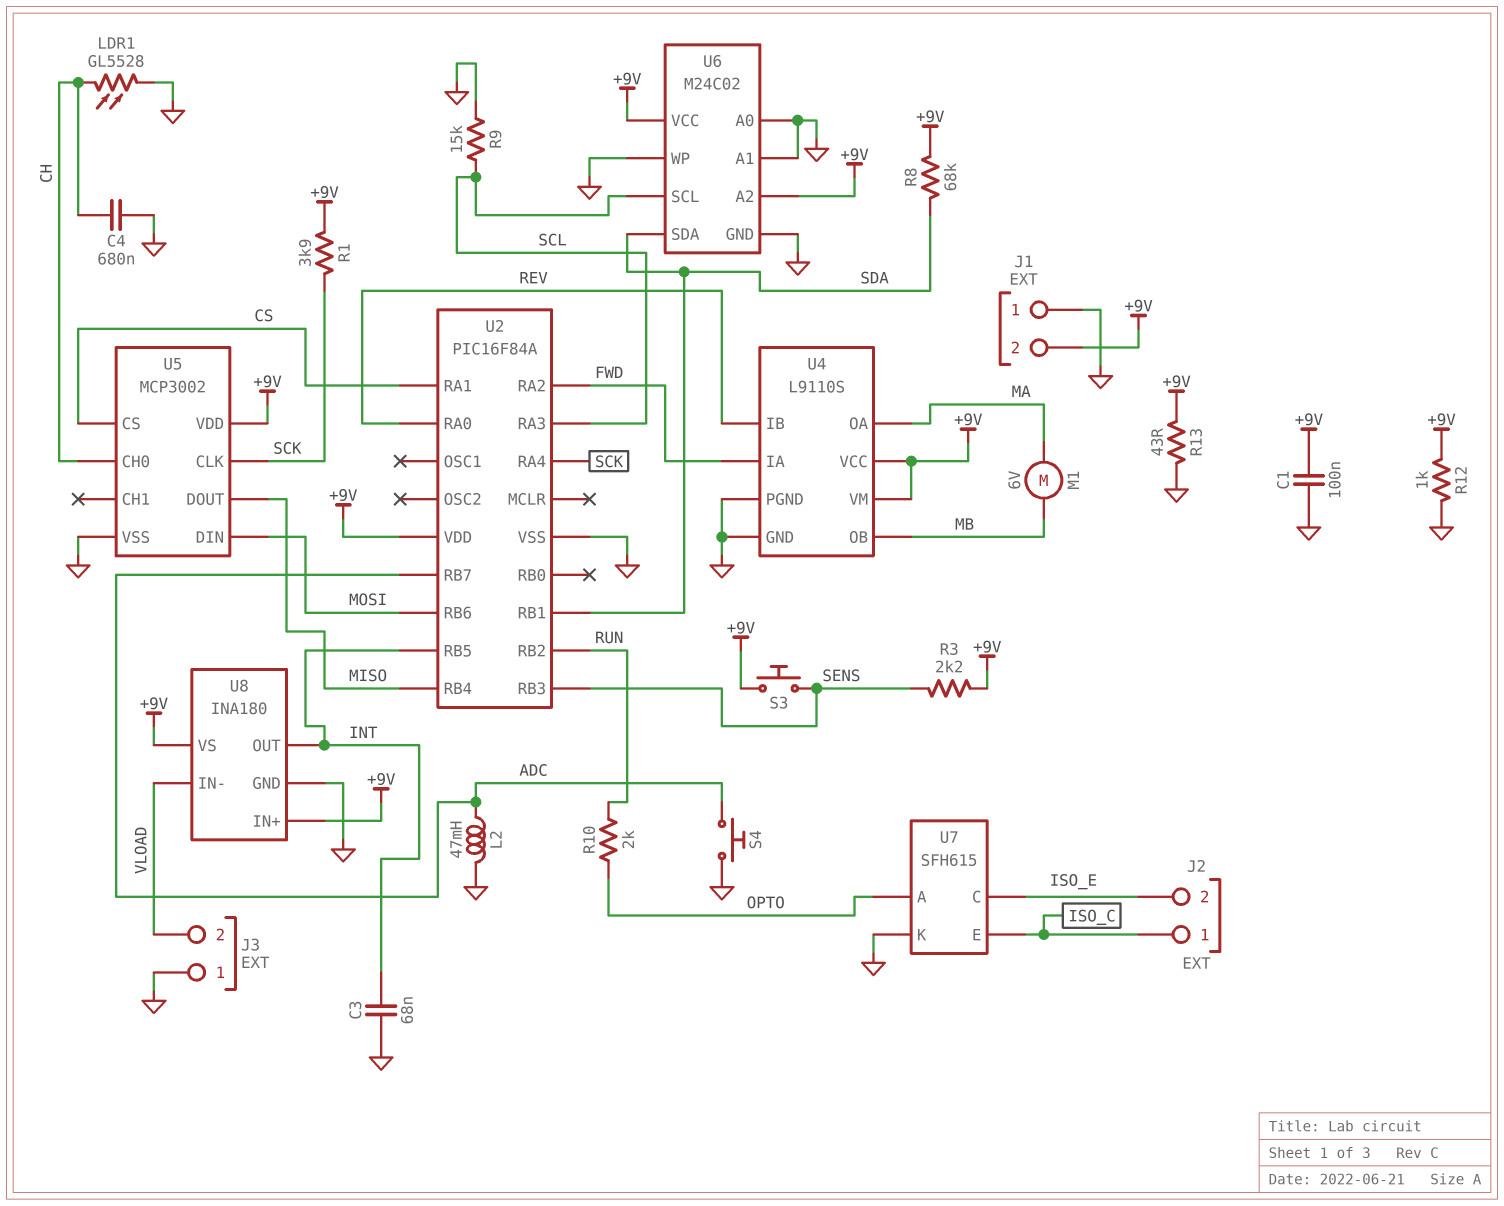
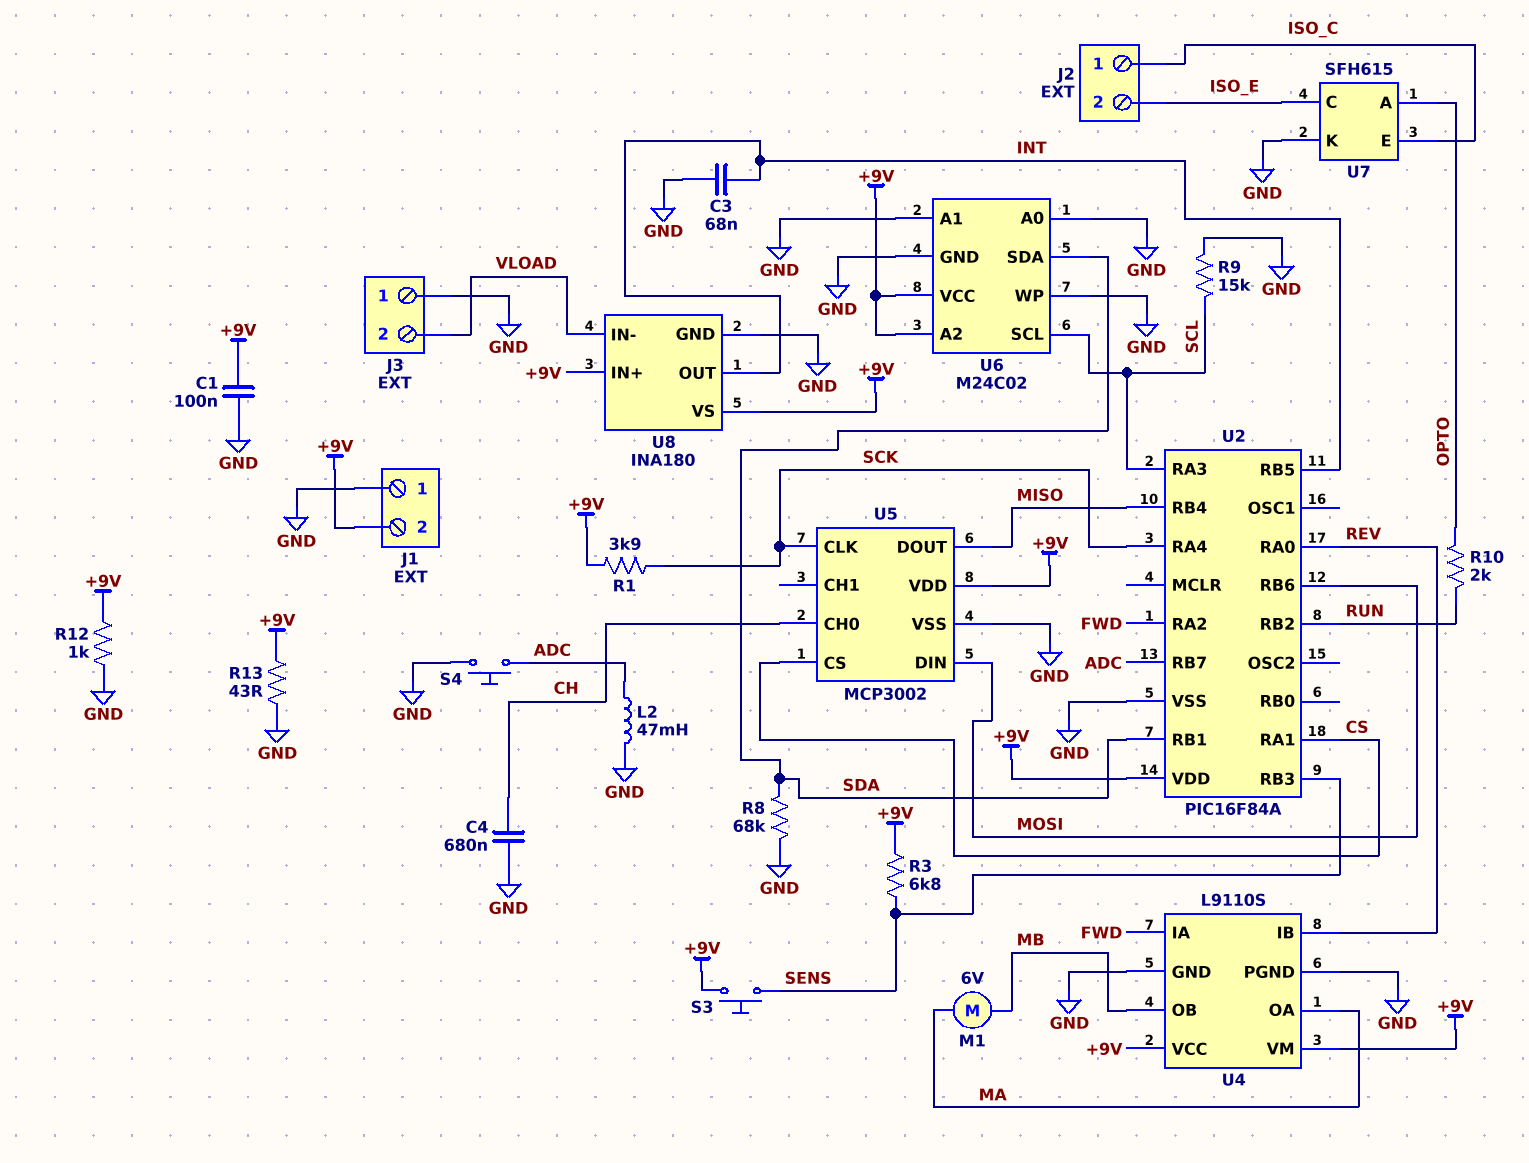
LDR1: GL5528 (CH, GND) -> none
R3: 2.2k (+9V, SENS) -> 6.8k (+9V, SENS)
R8: 68k (+9V, SDA) -> 68k (GND, SDA)

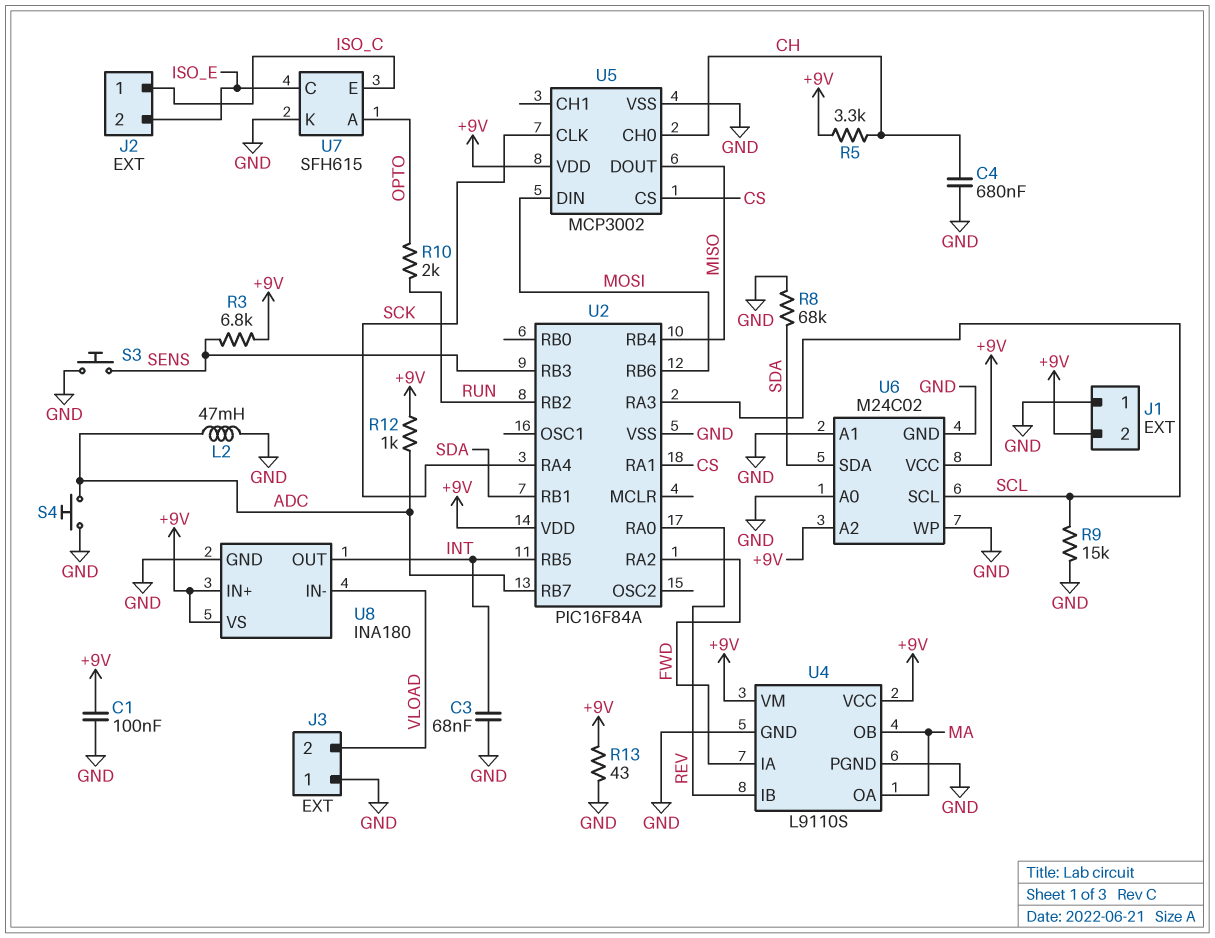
M1: motor 6V (MA, MB) -> none
R1: 3.9k (+9V, SCK) -> none
R5: none -> 3.3k (+9V, CH)
R12: 1k (+9V, GND) -> 1k (+9V, ADC)
S3: button (+9V, SENS) -> button (GND, SENS)
U4 pin OB: MB -> MA

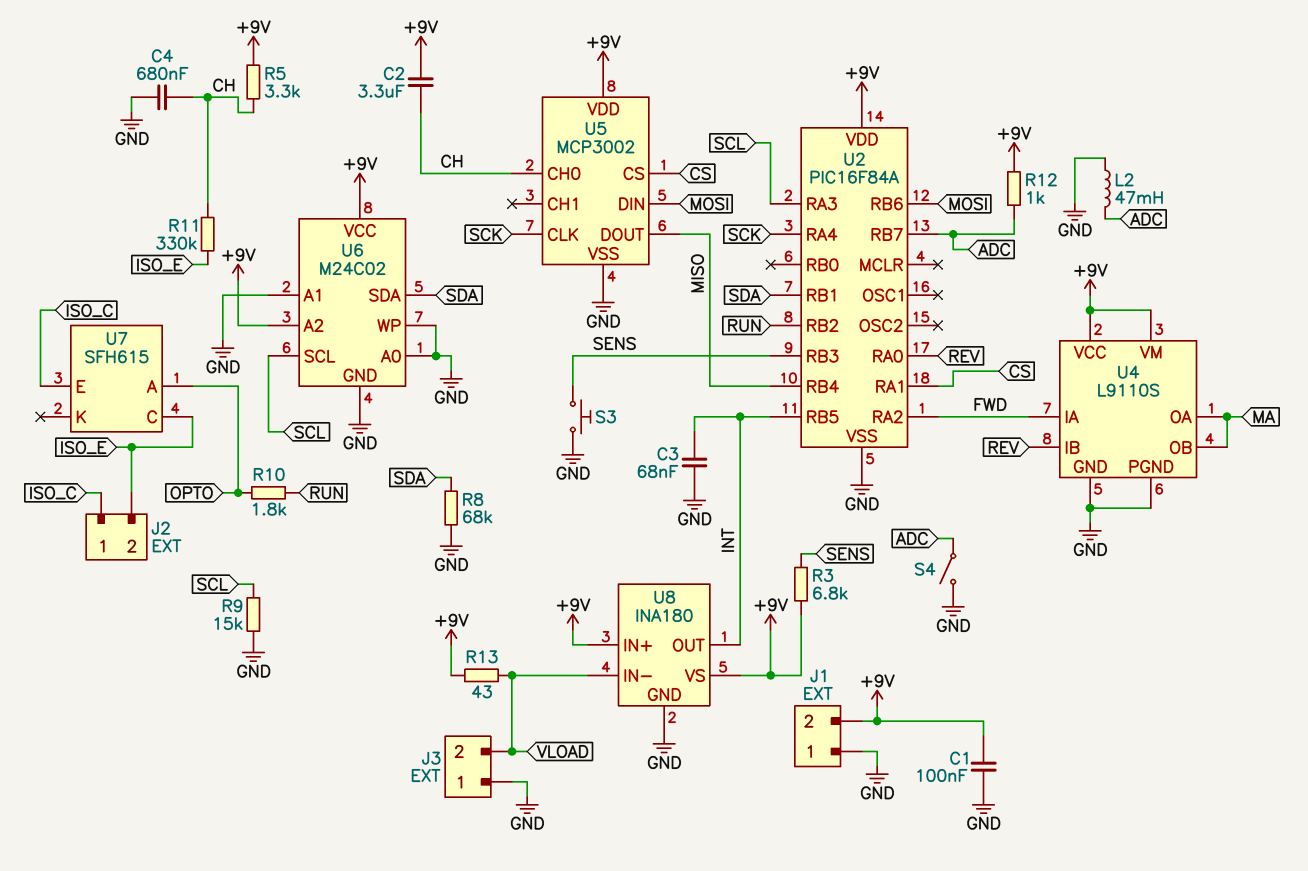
C2: none -> 3.3uF (+9V, CH)
R10: 2k (OPTO, RUN) -> 1.8k (OPTO, RUN)
R11: none -> 330k (CH, ISO_E)
R13: 43 (+9V, GND) -> 43 (+9V, VLOAD)
S4: button (ADC, GND) -> switch (ADC, GND)
U7 pin K: GND -> none

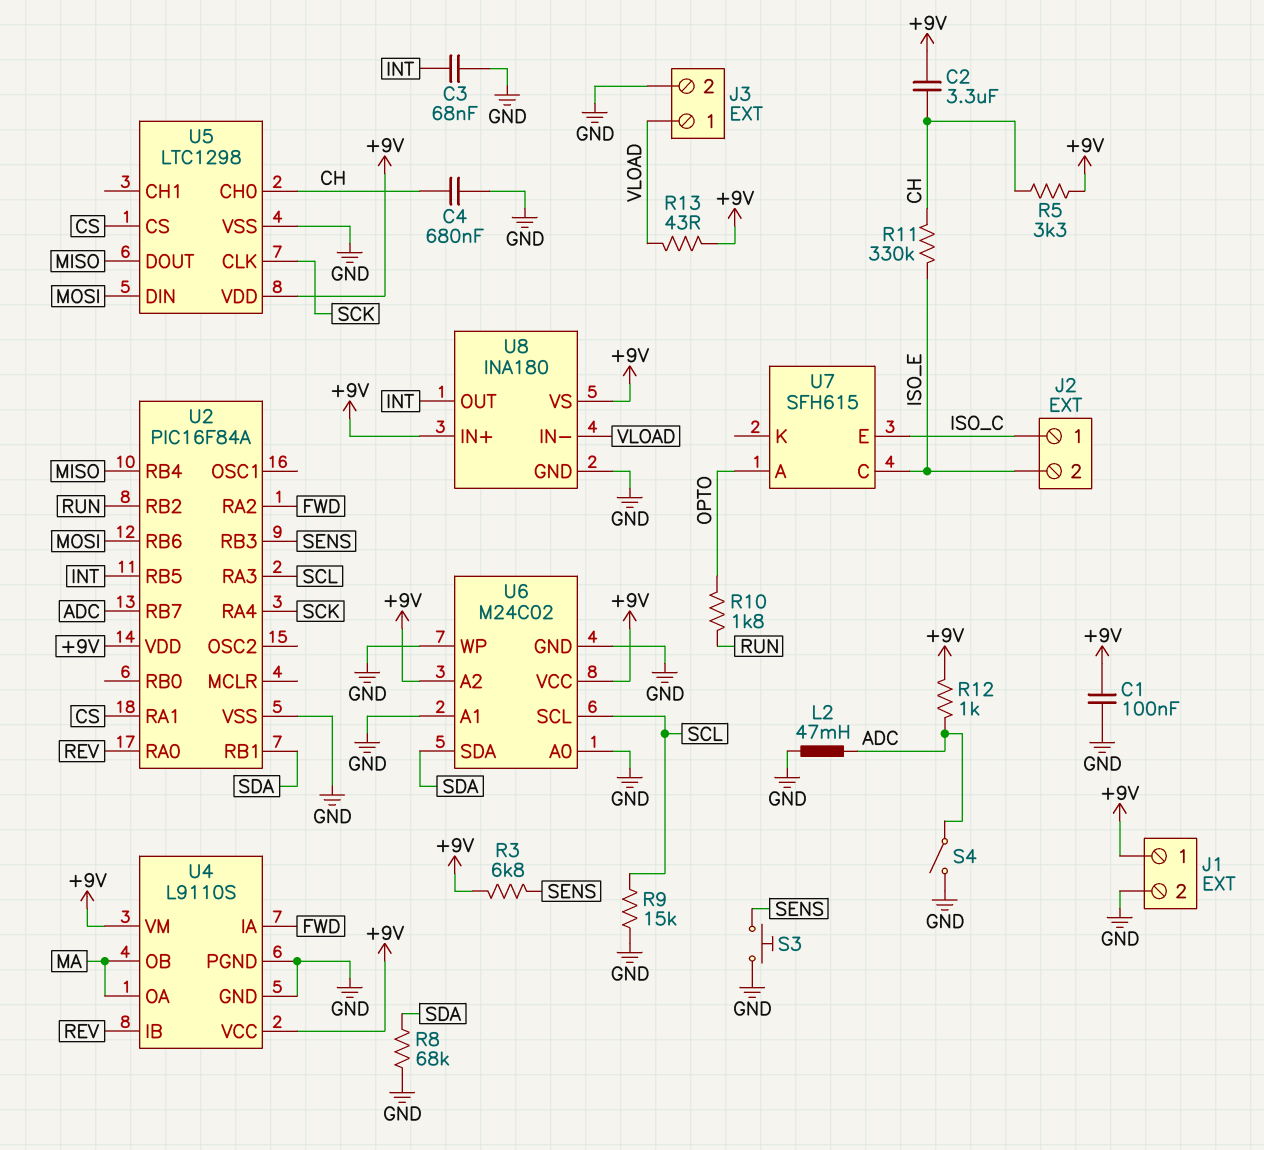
J1 pin 1: GND -> +9V
J1 pin 2: +9V -> GND
J3 pin 1: GND -> VLOAD
J3 pin 2: VLOAD -> GND
U5: MCP3002 -> LTC1298

